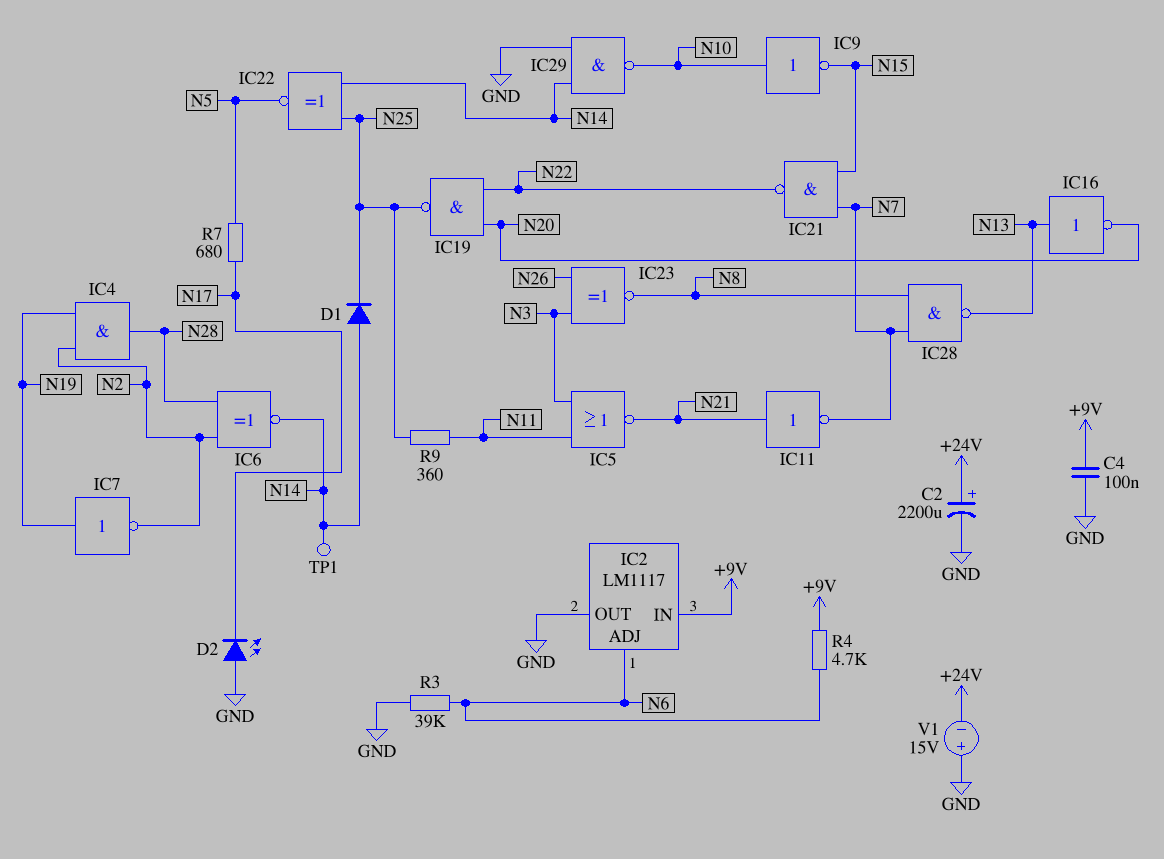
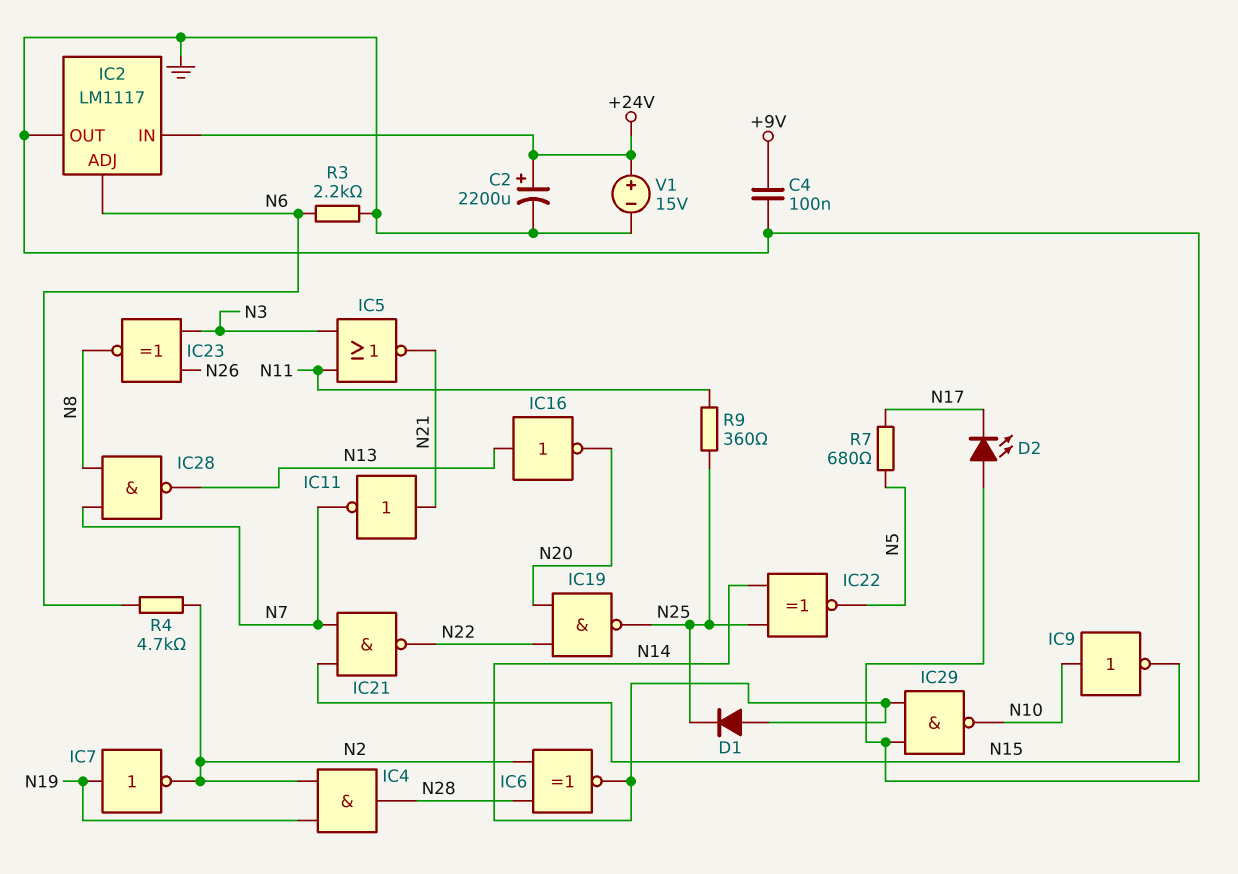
IC2 pin IN: +9V -> +24V
R3: 39k (GND, N6) -> 2.2k (GND, N6)
R4: 4.7k (+9V, N6) -> 4.7k (N2, N6)
TP1: test point (N14) -> none
V1: 15V (plus GND, minus +24V) -> 15V (plus +24V, minus GND)

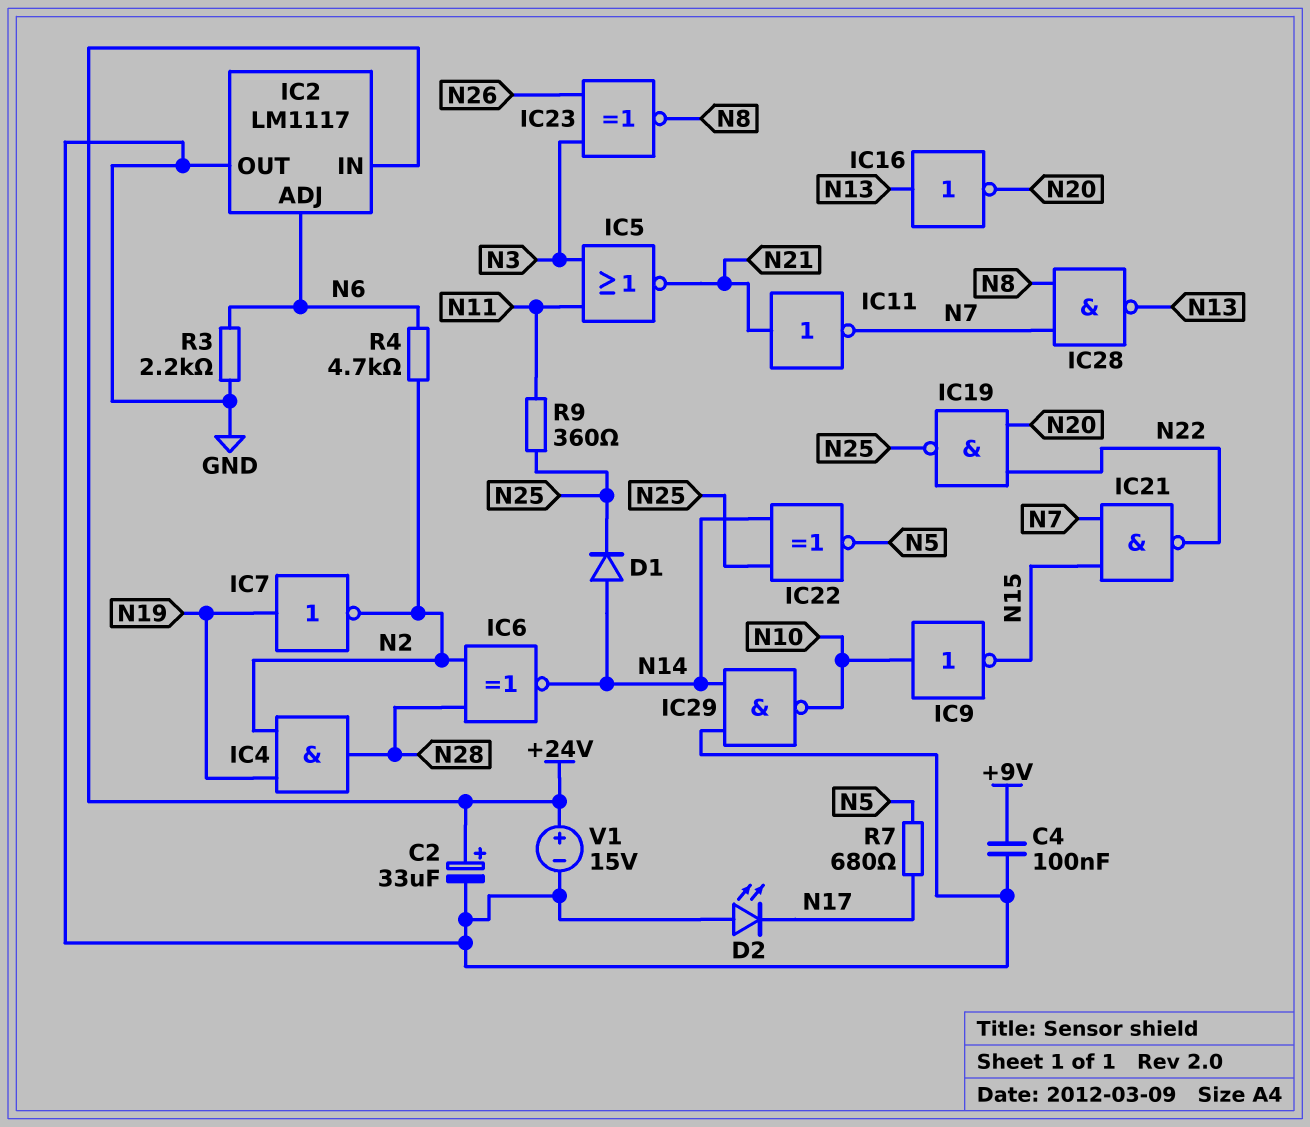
C2: 2200uF (plus +24V, minus GND) -> 33uF (plus +24V, minus GND)

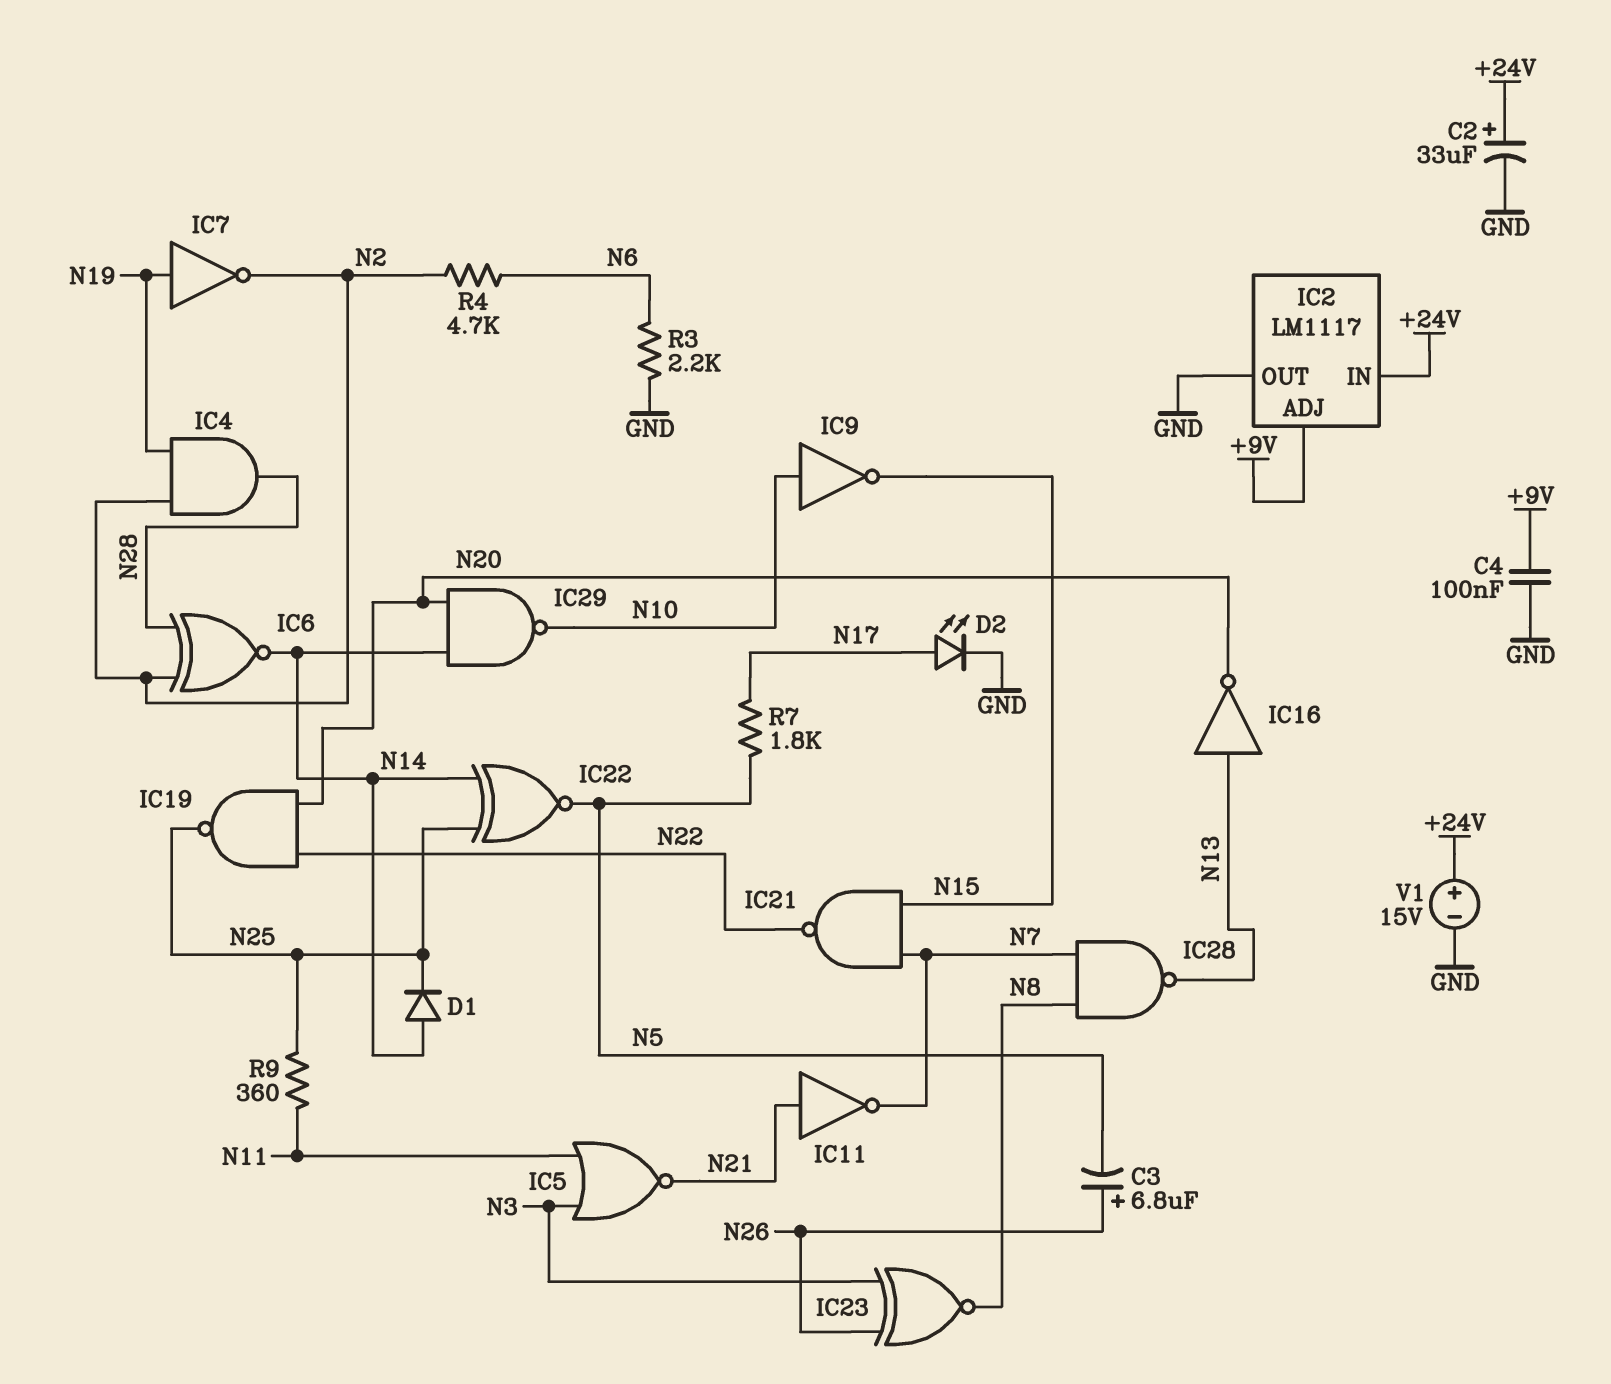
C3: none -> 6.8uF (plus N26, minus N5)
D2: LED (A GND, K N17) -> LED (A N17, K GND)
IC2 pin ADJ: N6 -> +9V
IC29: NAND (in GND, in N14, out N10) -> NAND (in N14, in N20, out N10)
R7: 680 (N5, N17) -> 1.8k (N5, N17)

